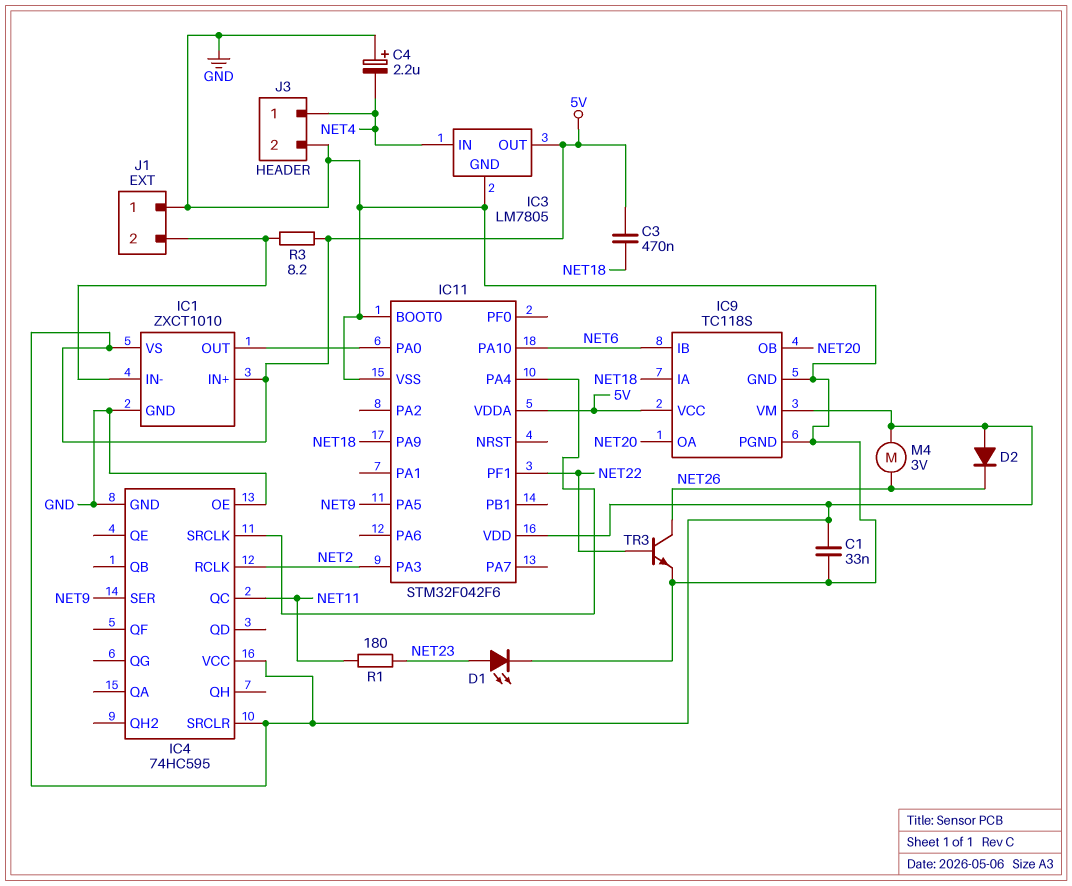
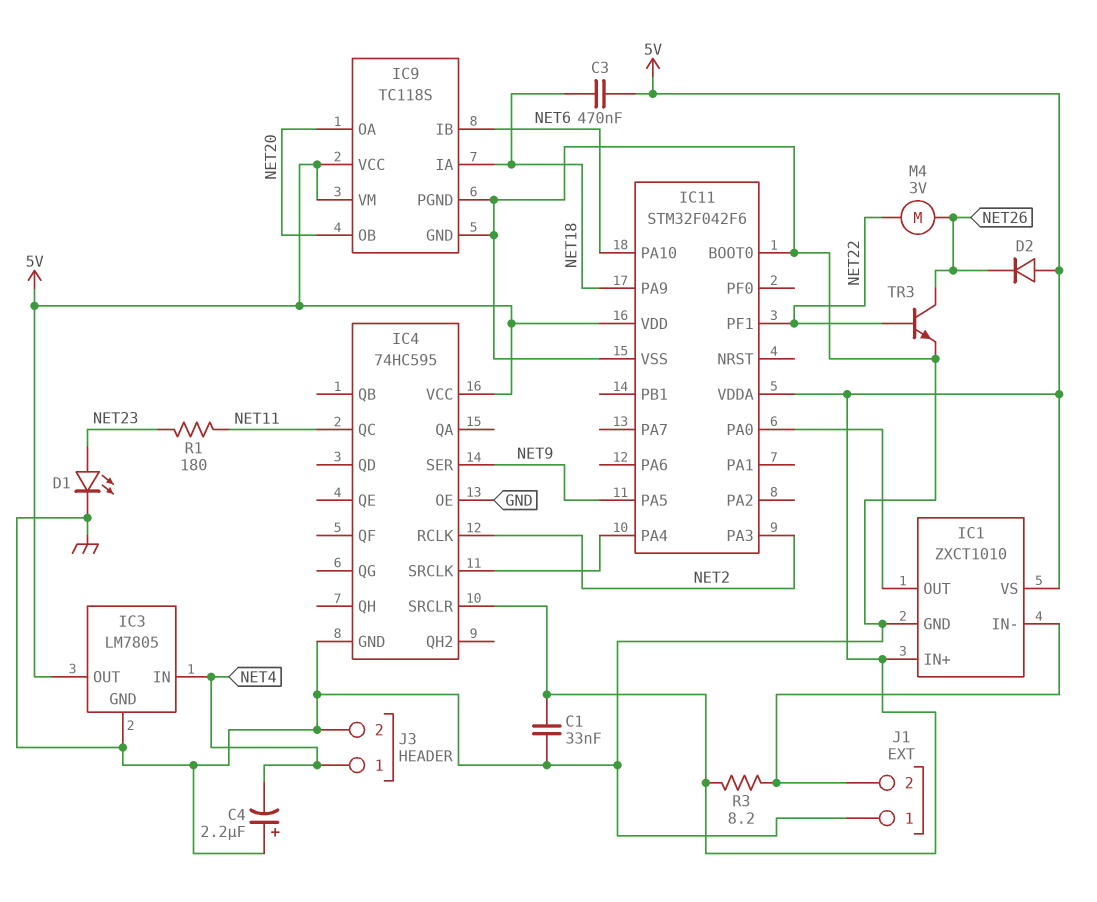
M4: motor 3V (5V, NET26) -> motor 3V (NET22, NET26)

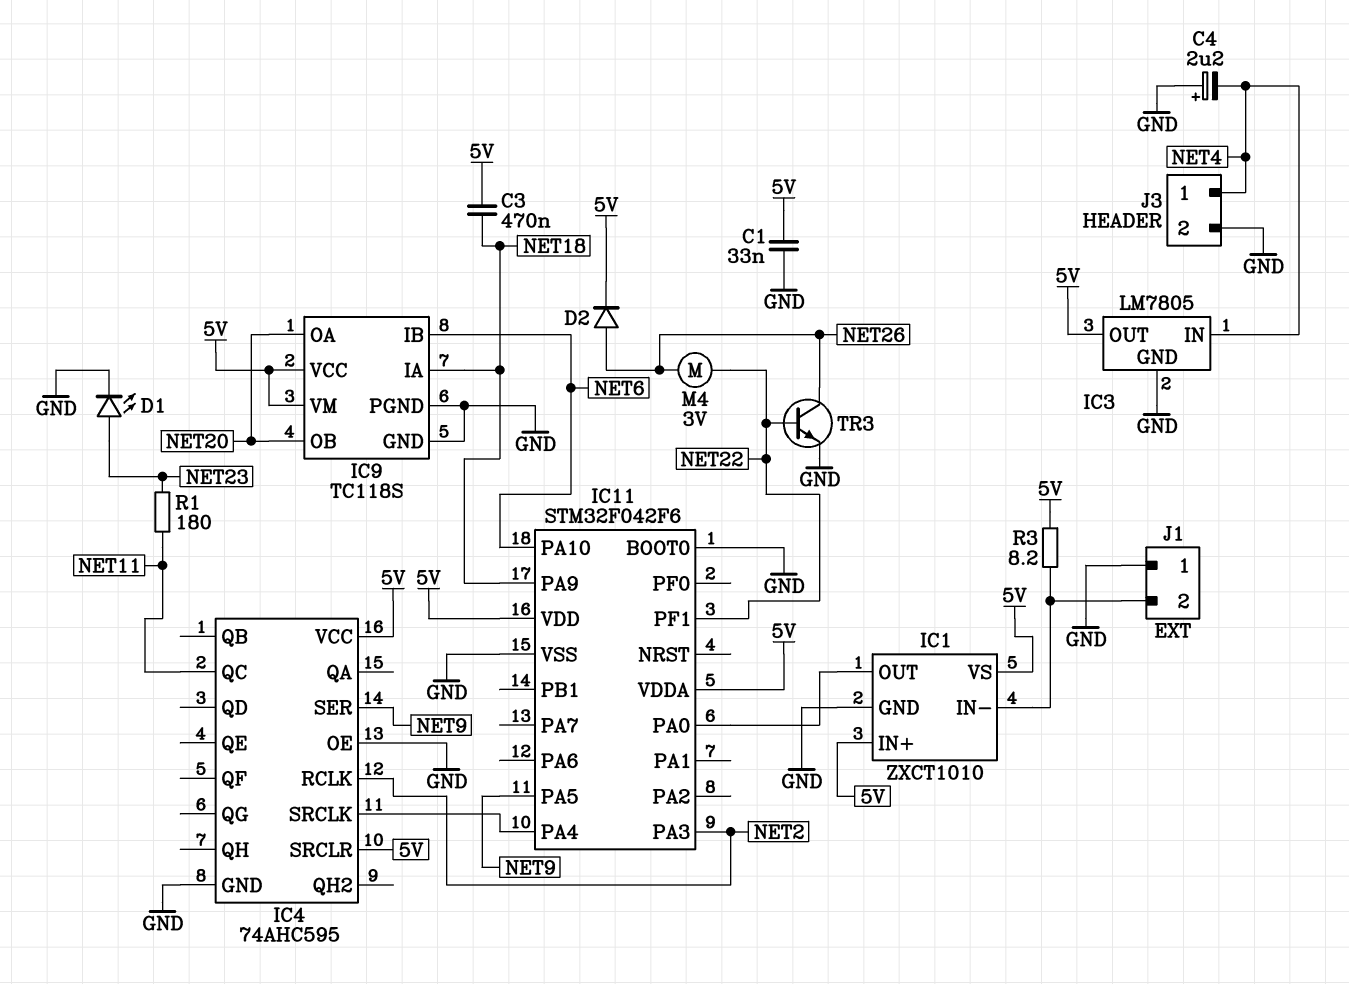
D2: diode (A 5V, K NET26) -> diode (A NET26, K 5V)
IC4: 74HC595 -> 74AHC595

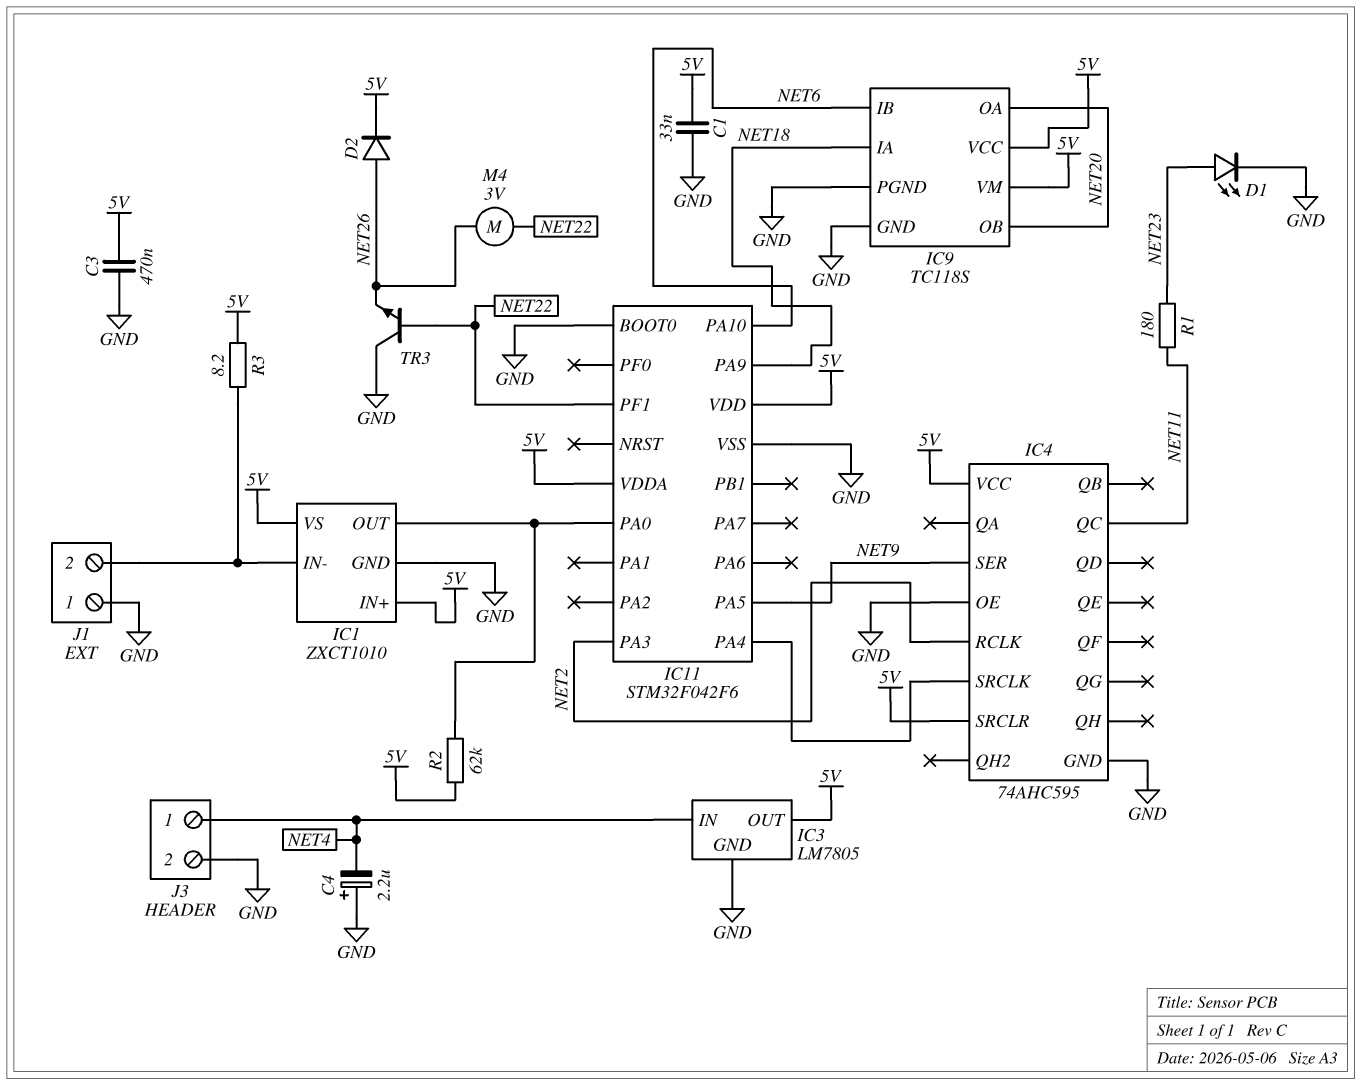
C3: 470nF (5V, NET18) -> 470nF (5V, GND)
R2: none -> 62k (5V, IC1/OUT)
TR3: NPN (B NET22, C NET26, E GND) -> NPN (B NET22, C GND, E NET26)

